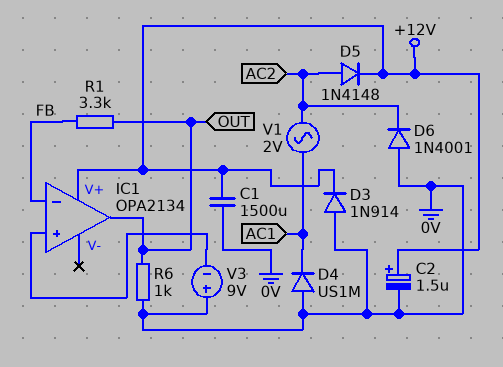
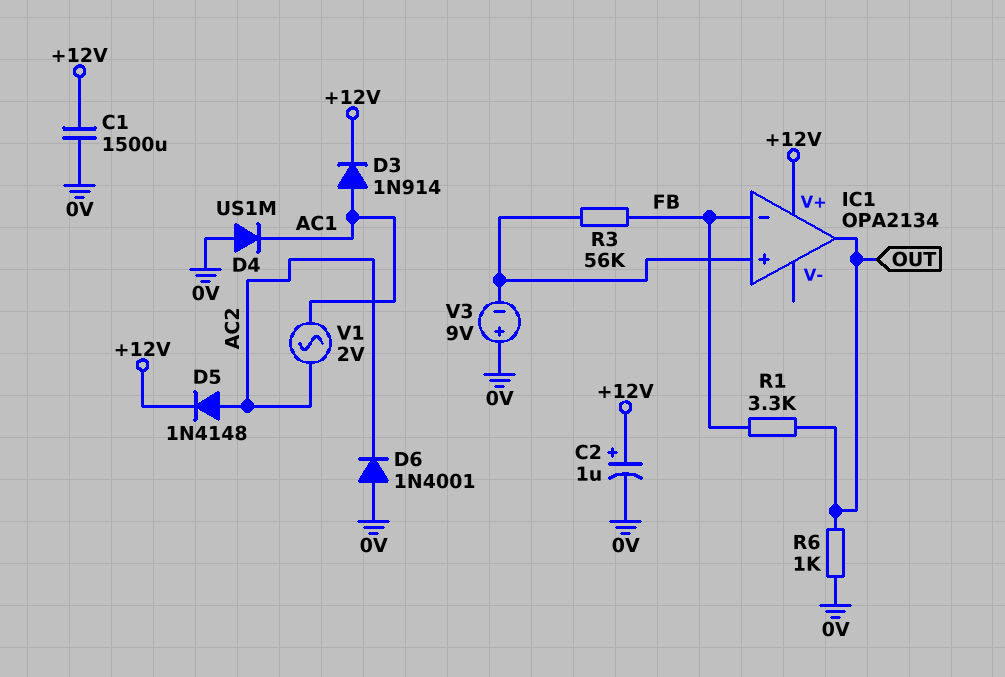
C2: 1.5uF (plus +12V, minus 0V) -> 1uF (plus +12V, minus 0V)
D3: diode 1N914 (A 0V, K +12V) -> diode 1N914 (A AC1, K +12V)
R3: none -> 56k (FB, IC1/in+)

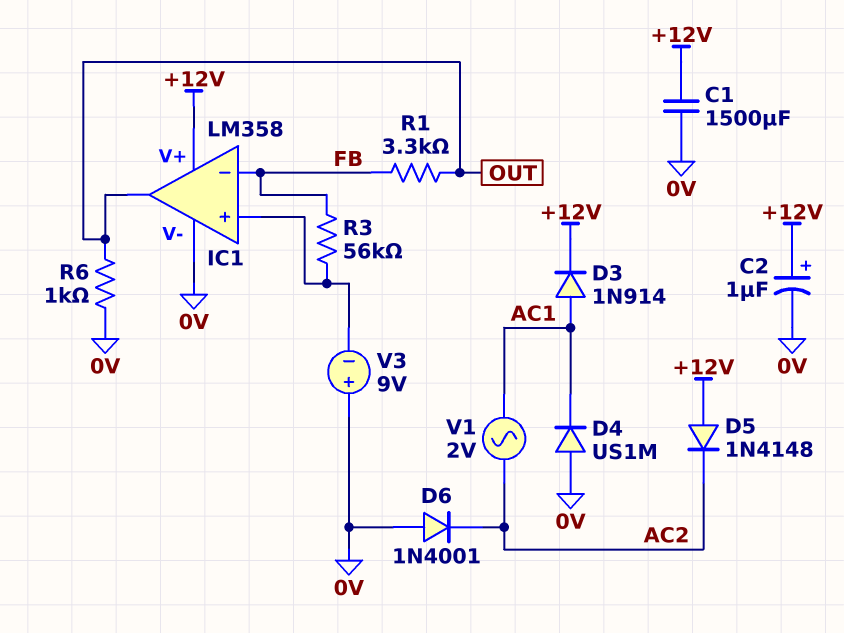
D5: diode 1N4148 (A AC2, K +12V) -> diode 1N4148 (A +12V, K AC2)
IC1: OPA2134 -> LM358
IC1 pin V-: none -> 0V

